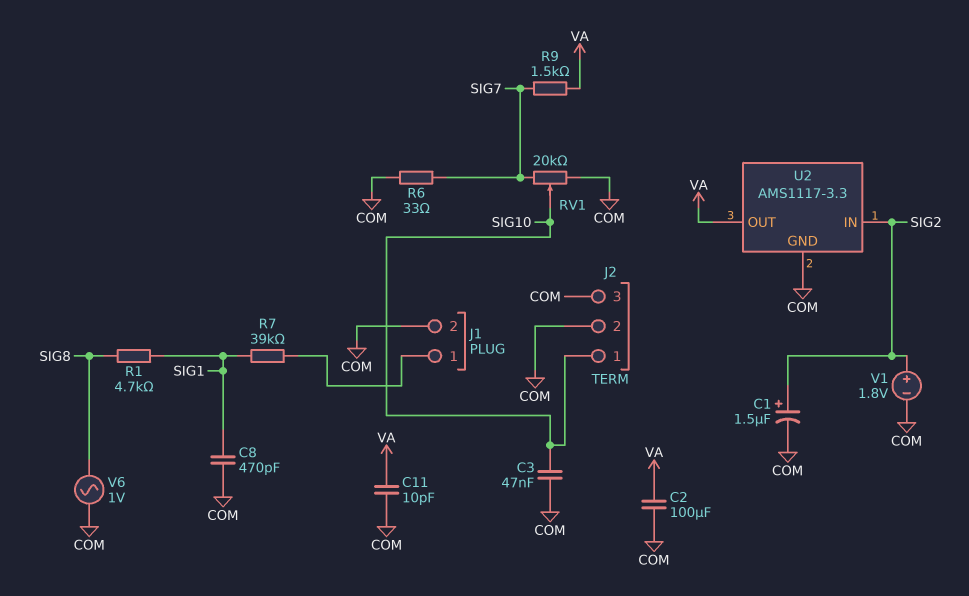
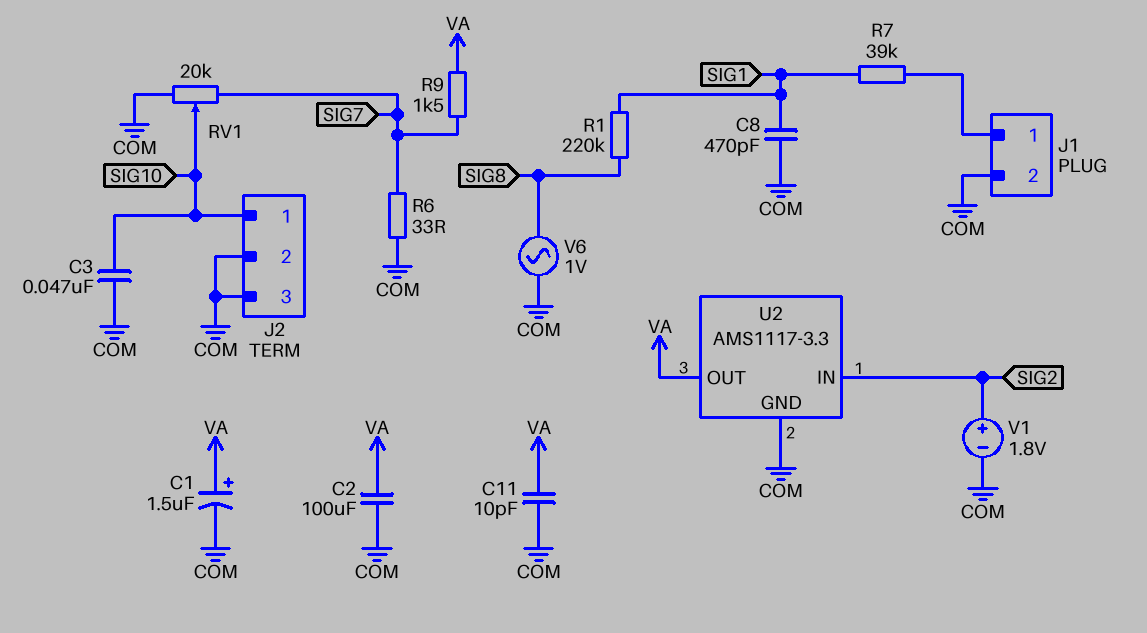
C1: 1.5uF (plus SIG2, minus COM) -> 1.5uF (plus VA, minus COM)
R1: 4.7k (SIG1, SIG8) -> 220k (SIG1, SIG8)

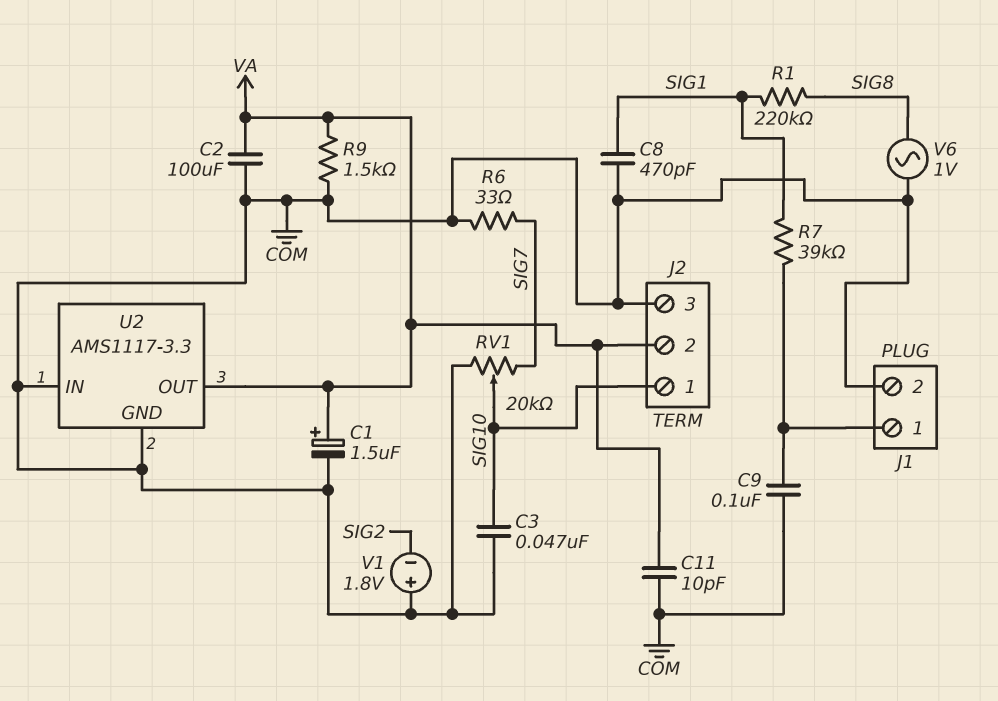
C9: none -> 100nF (COM, J1/1)
J2 pin 2: COM -> VA
R9: 1.5k (SIG7, VA) -> 1.5k (COM, VA)
U2 pin IN: SIG2 -> COM
V1: 1.8V (plus SIG2, minus COM) -> 1.8V (plus COM, minus SIG2)

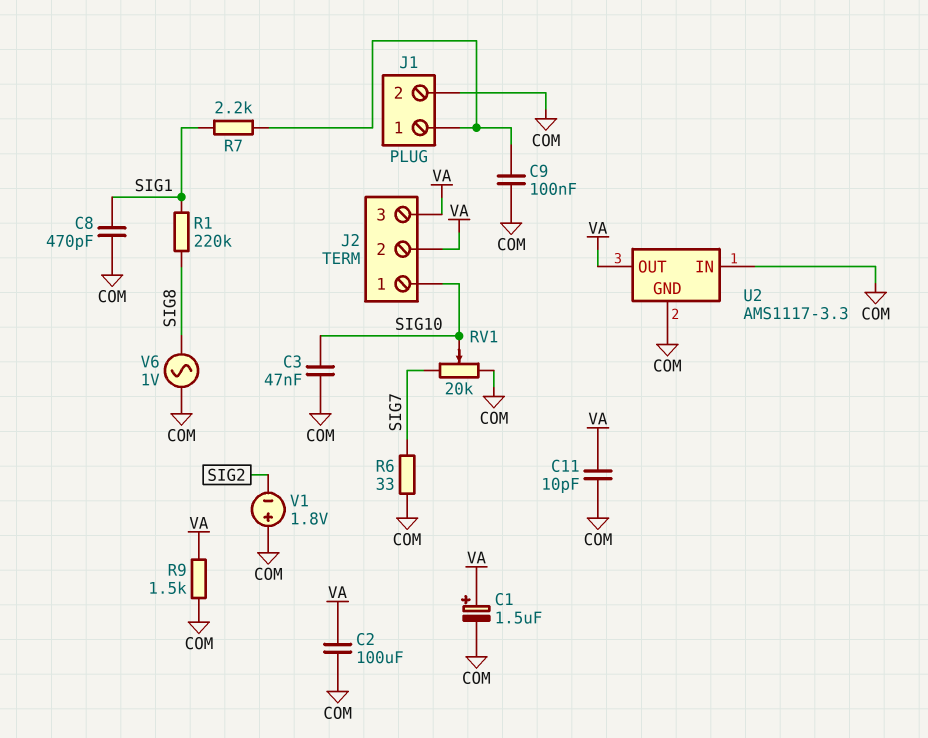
J2 pin 3: COM -> VA
R7: 39k (J1/1, SIG1) -> 2.2k (J1/1, SIG1)

